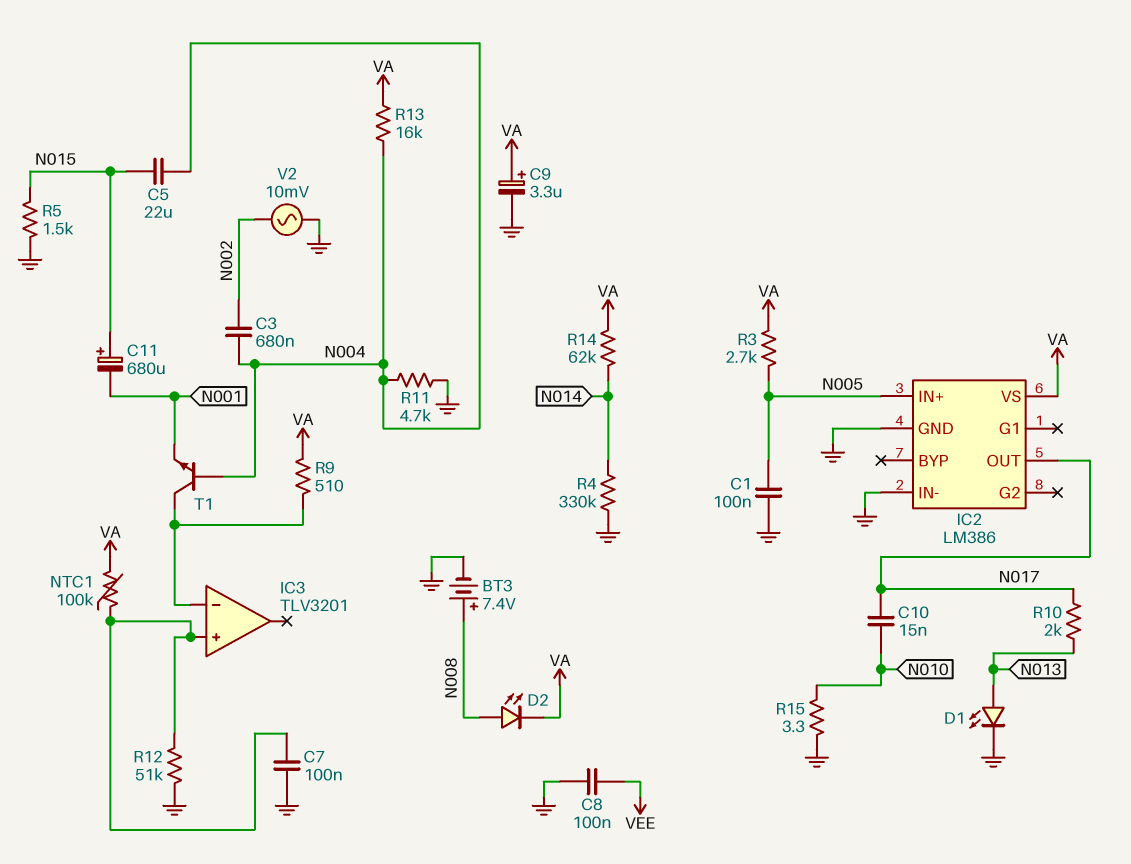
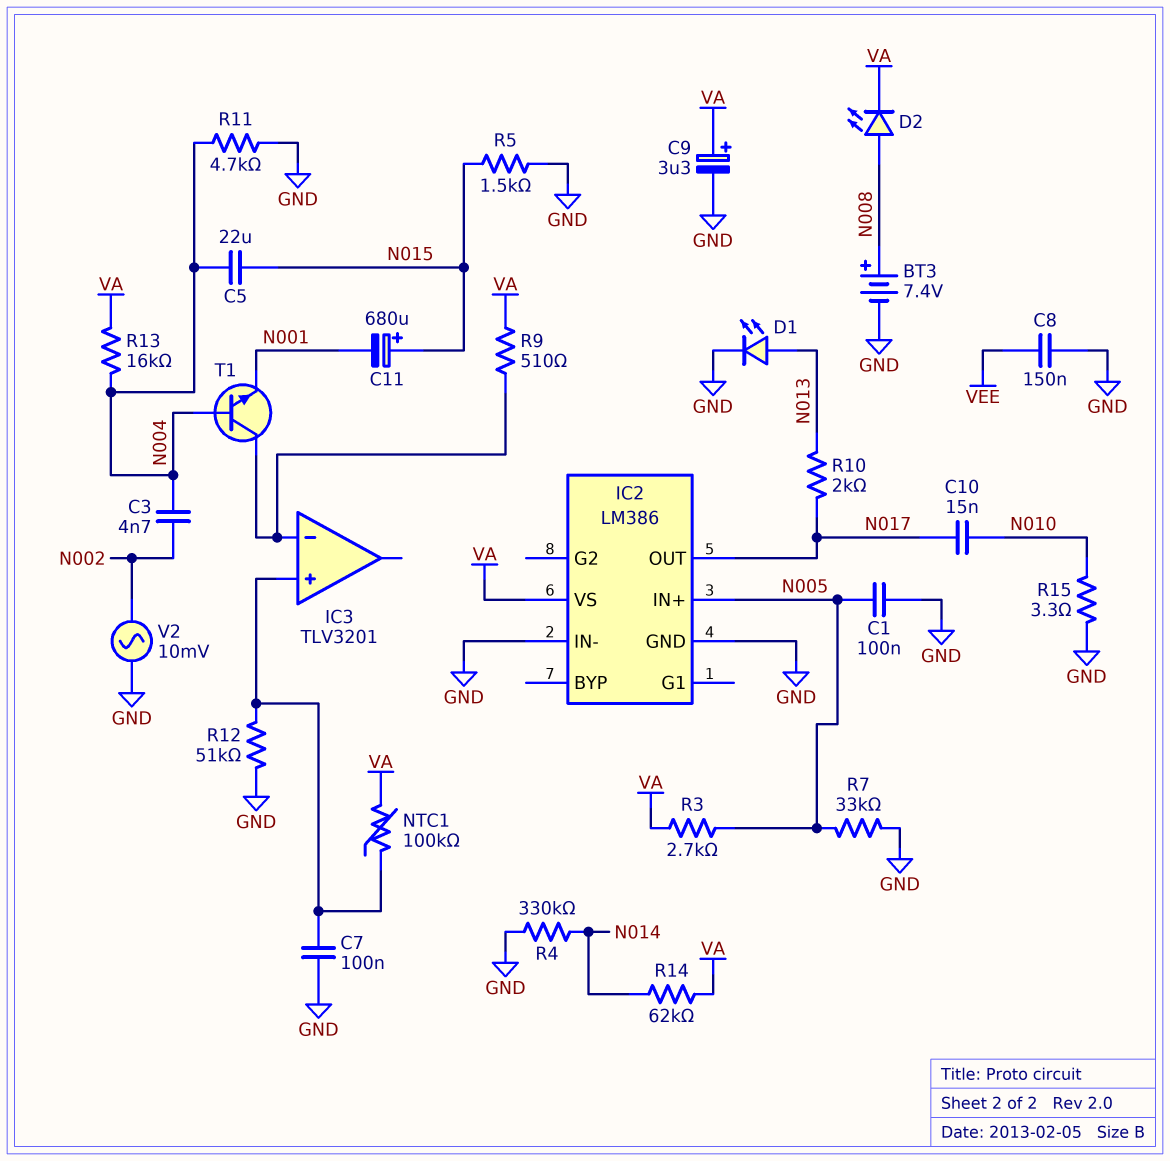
C3: 680nF (N002, N004) -> 4.7nF (N002, N004)
C8: 100nF (GND, VEE) -> 150nF (GND, VEE)
R7: none -> 33k (GND, N005)

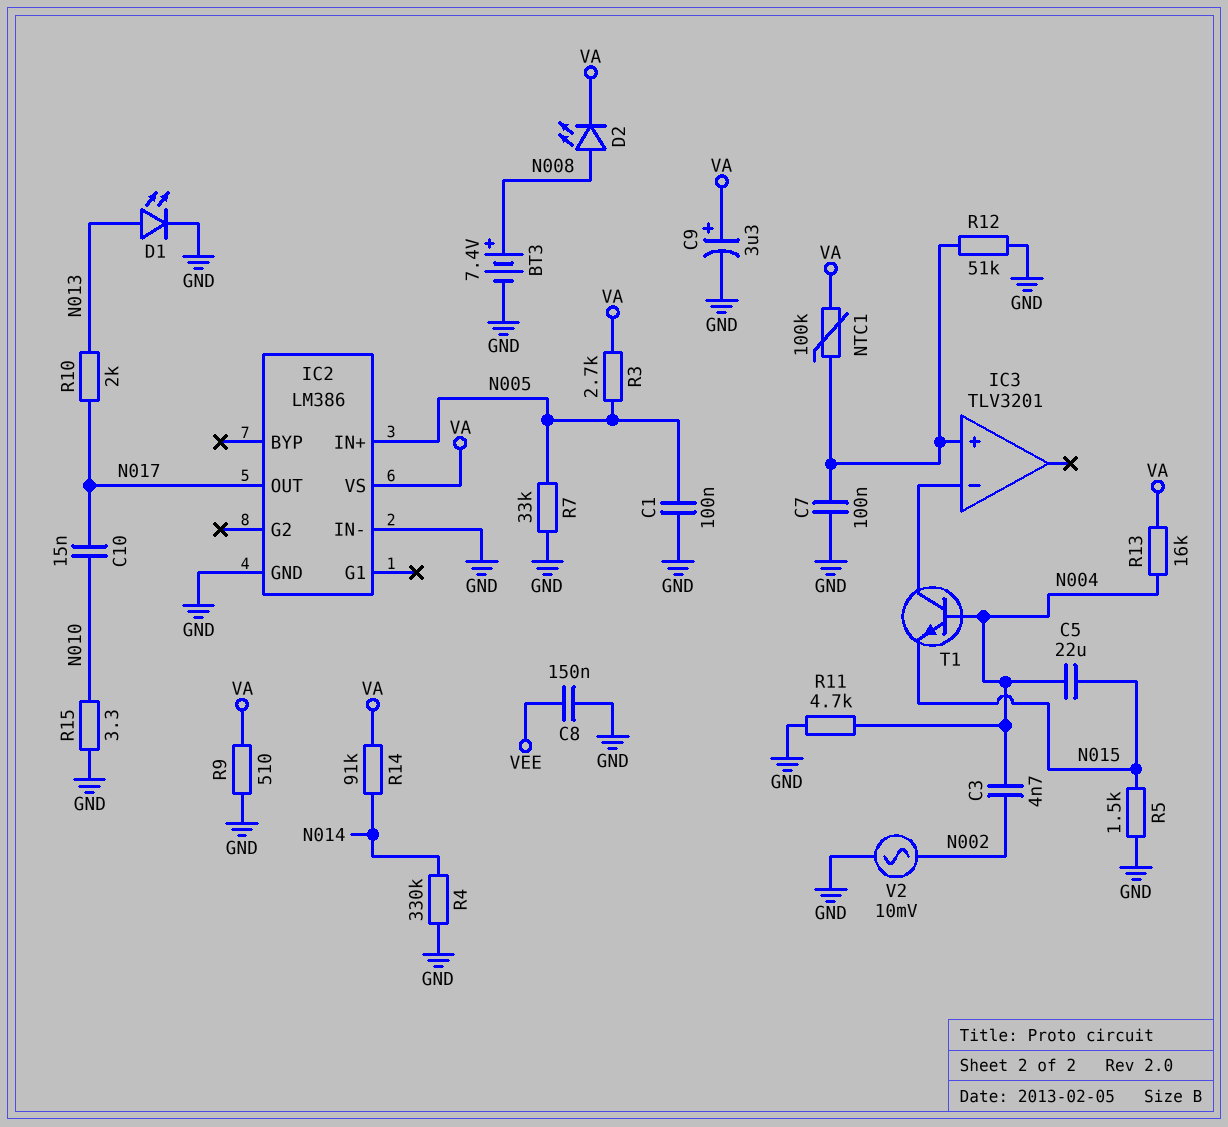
C11: 680uF (plus N015, minus N001) -> none
R9: 510 (IC3/in-, VA) -> 510 (GND, VA)
R14: 62k (N014, VA) -> 91k (N014, VA)
T1: NPN (B N004, C IC3/in-, E N001) -> NPN (B N004, C IC3/in-, E N015)

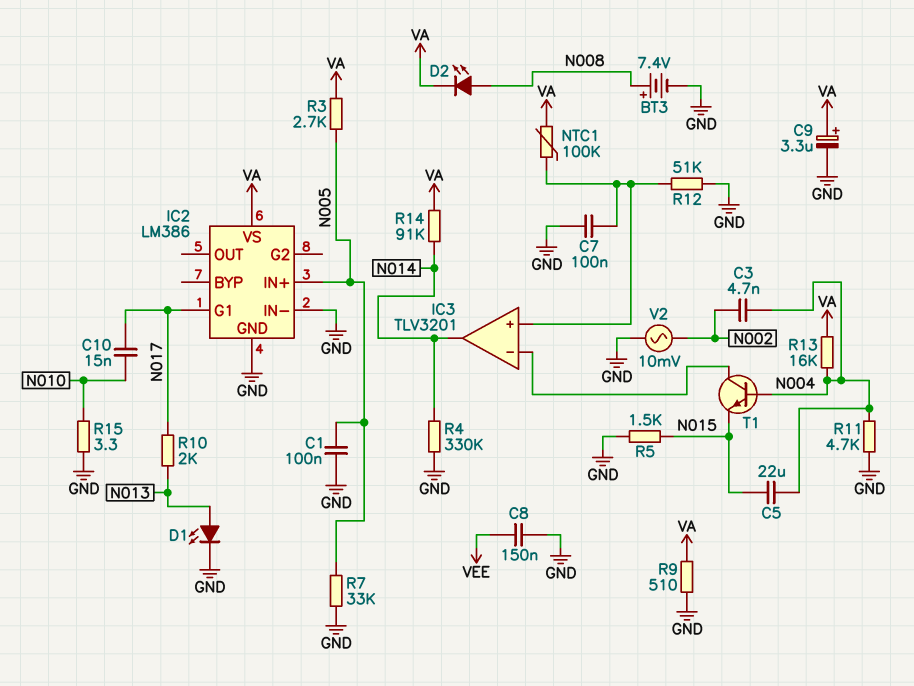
IC2 pin G1: none -> N017
IC2 pin OUT: N017 -> none
IC3 pin out: none -> N014

